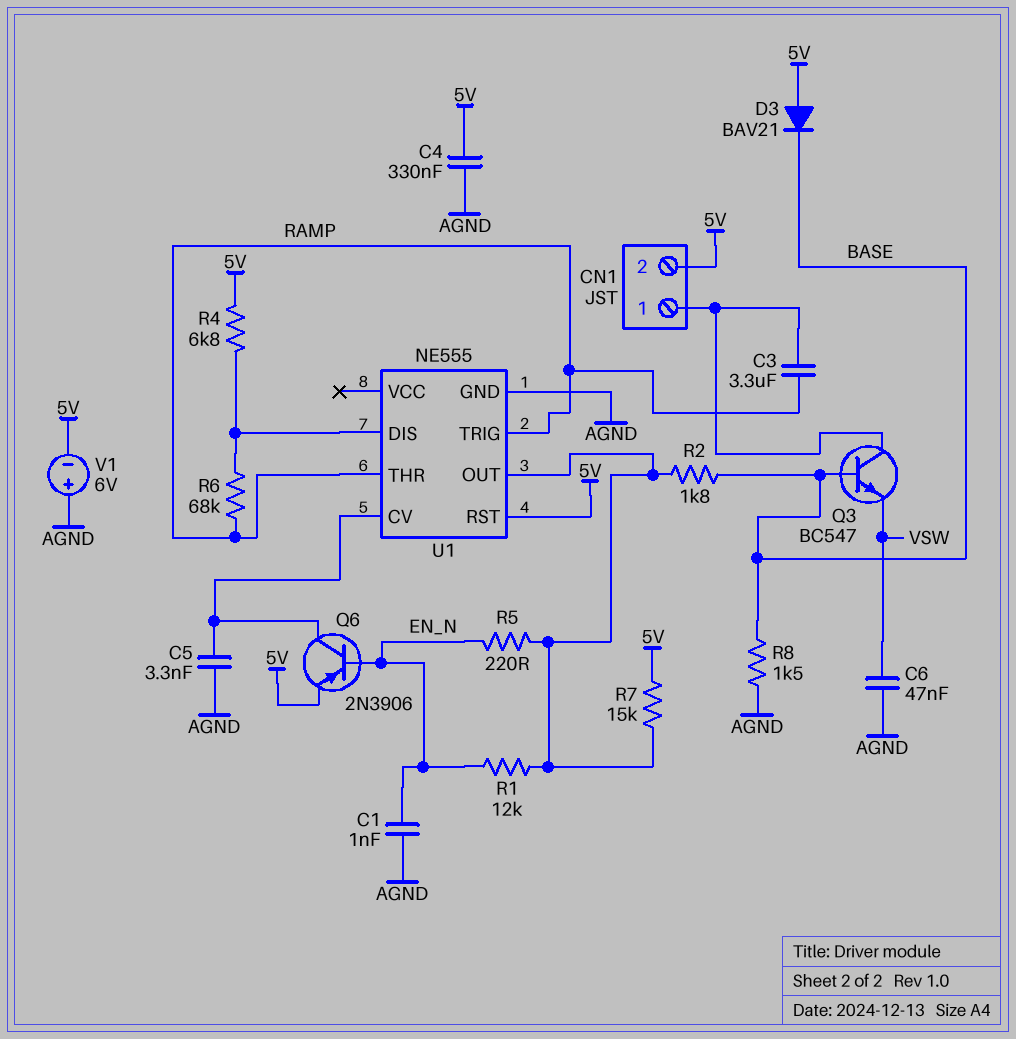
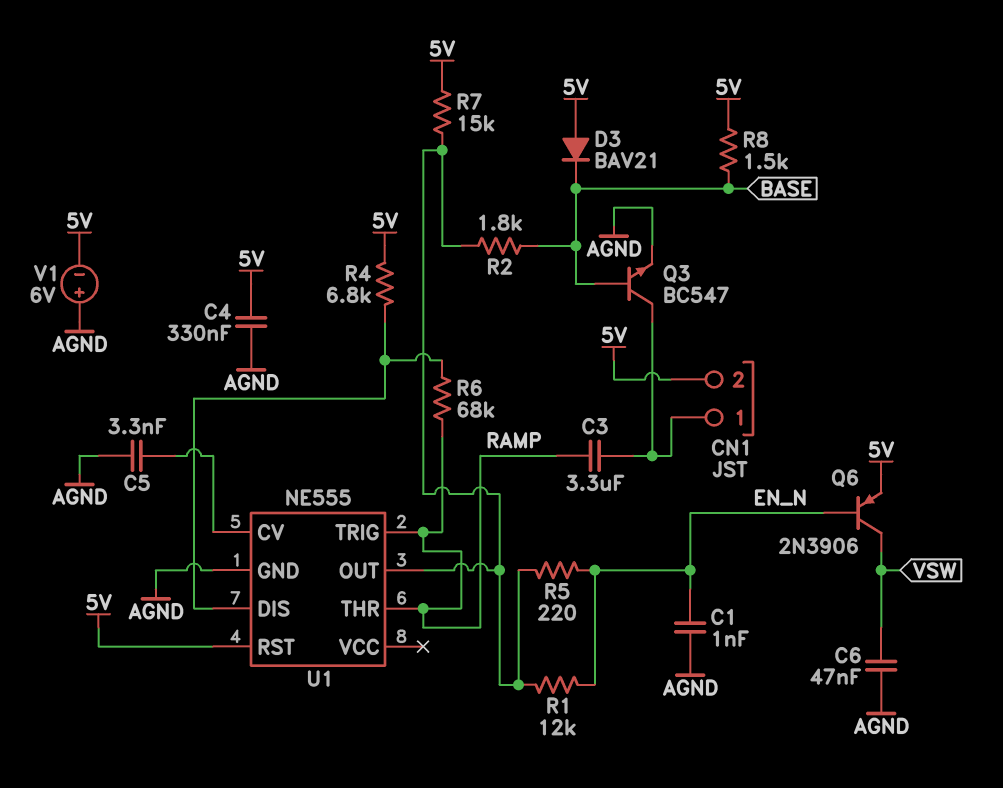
Q3: NPN BC547 (B BASE, C CN1/1, E VSW) -> NPN BC547 (B BASE, C CN1/1, E AGND)
Q6: PNP 2N3906 (B EN_N, C U1/CV, E 5V) -> PNP 2N3906 (B EN_N, C VSW, E 5V)
R8: 1.5k (AGND, BASE) -> 1.5k (5V, BASE)

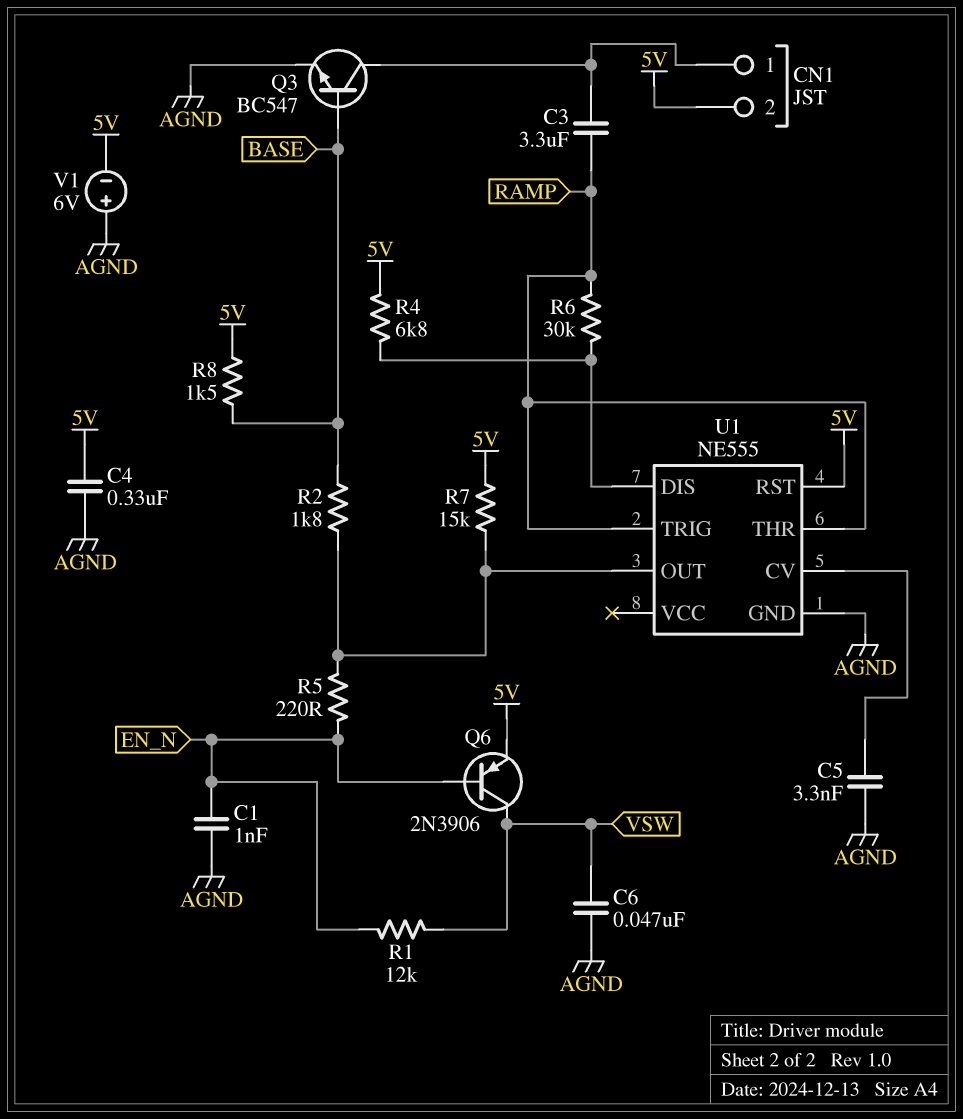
D3: diode BAV21 (A 5V, K BASE) -> none
R1: 12k (EN_N, U1/OUT) -> 12k (EN_N, VSW)
R6: 68k (RAMP, U1/DIS) -> 30k (RAMP, U1/DIS)

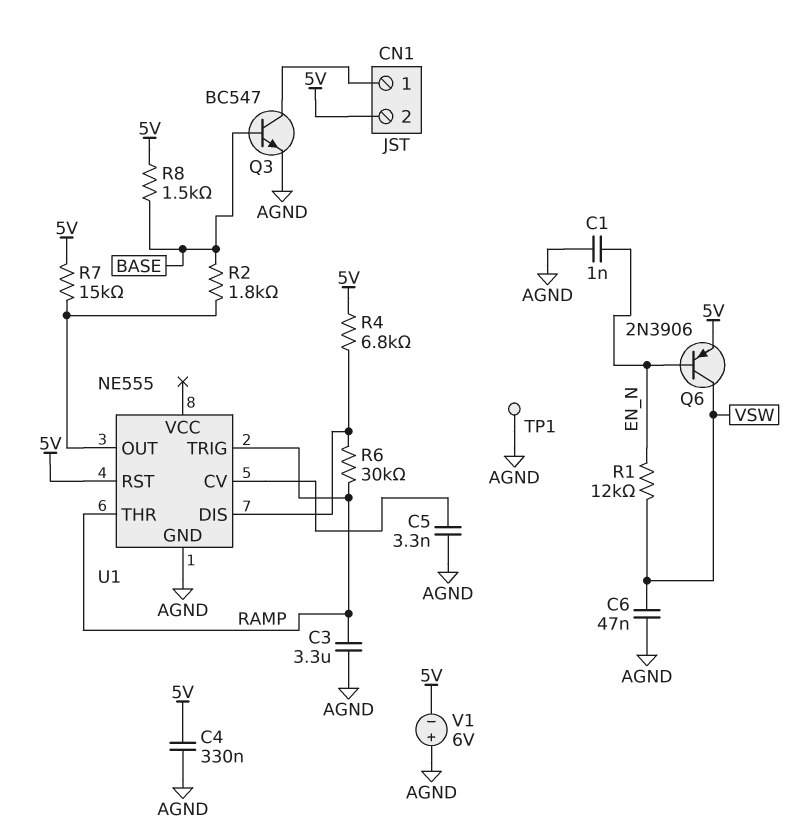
C3: 3.3uF (CN1/1, RAMP) -> 3.3uF (AGND, RAMP)
R5: 220 (EN_N, U1/OUT) -> none
TP1: none -> test point (AGND)

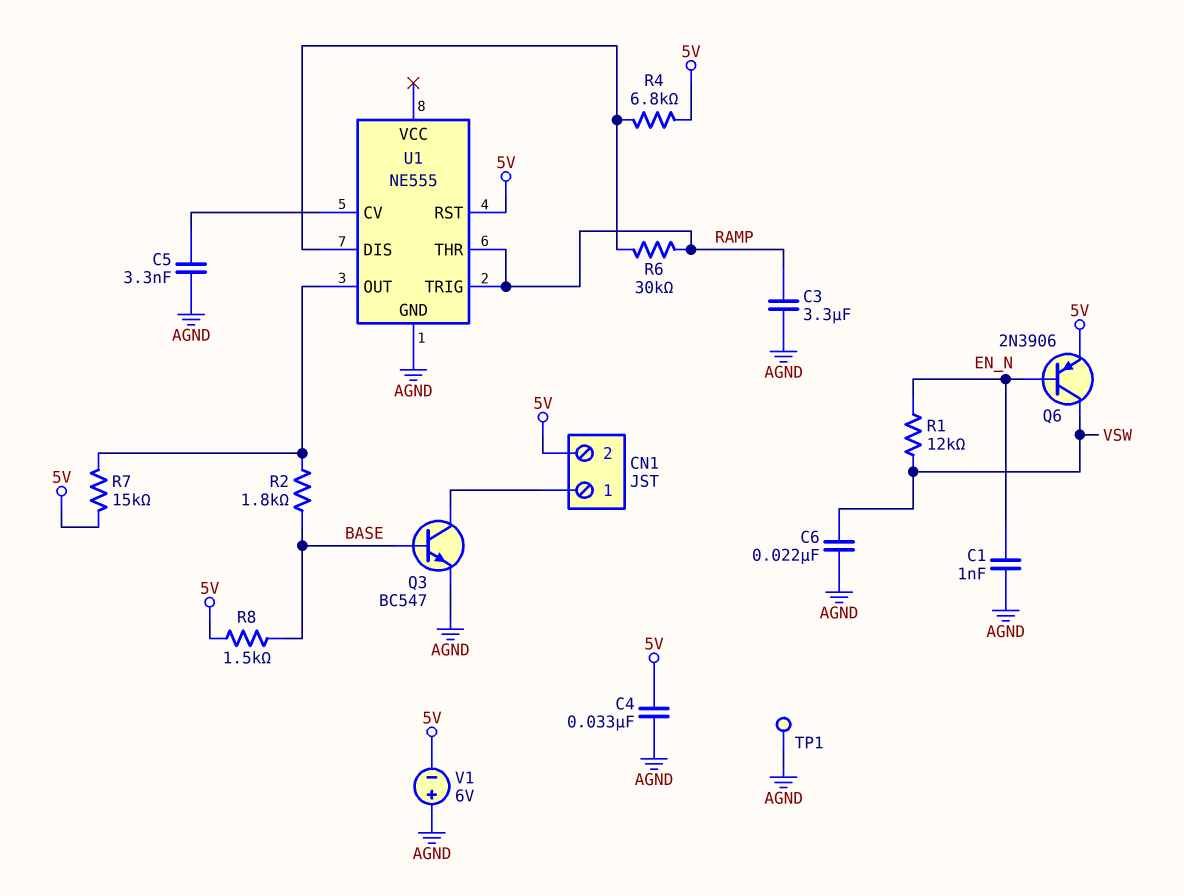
C4: 330nF (5V, AGND) -> 33nF (5V, AGND)
C6: 47nF (AGND, VSW) -> 22nF (AGND, VSW)

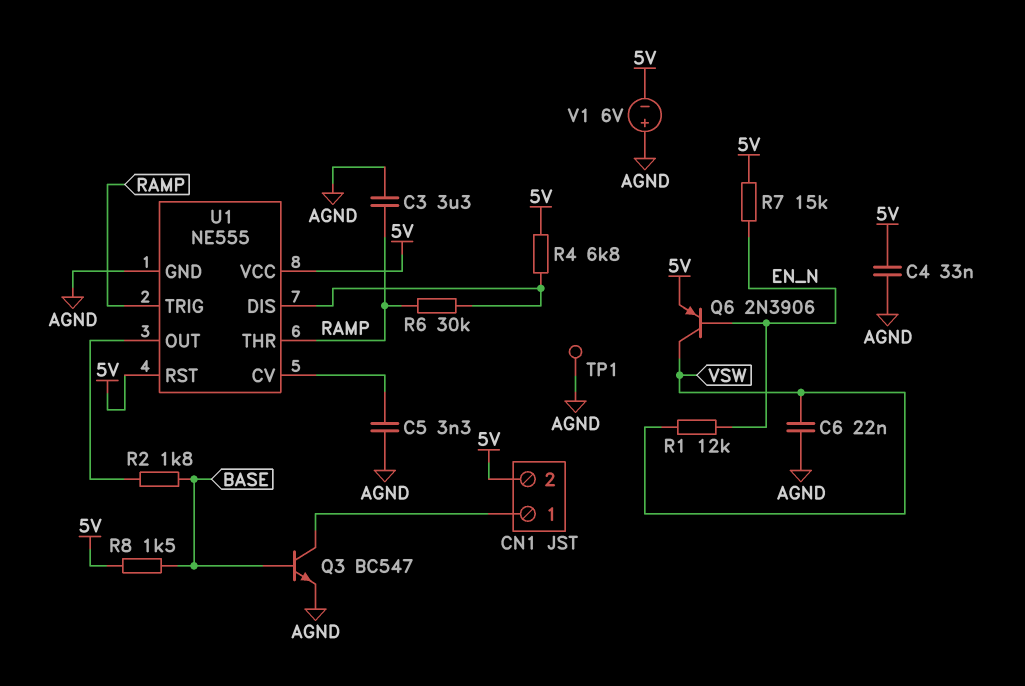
C1: 1nF (AGND, EN_N) -> none
R7: 15k (5V, U1/OUT) -> 15k (5V, EN_N)
U1 pin VCC: none -> 5V

